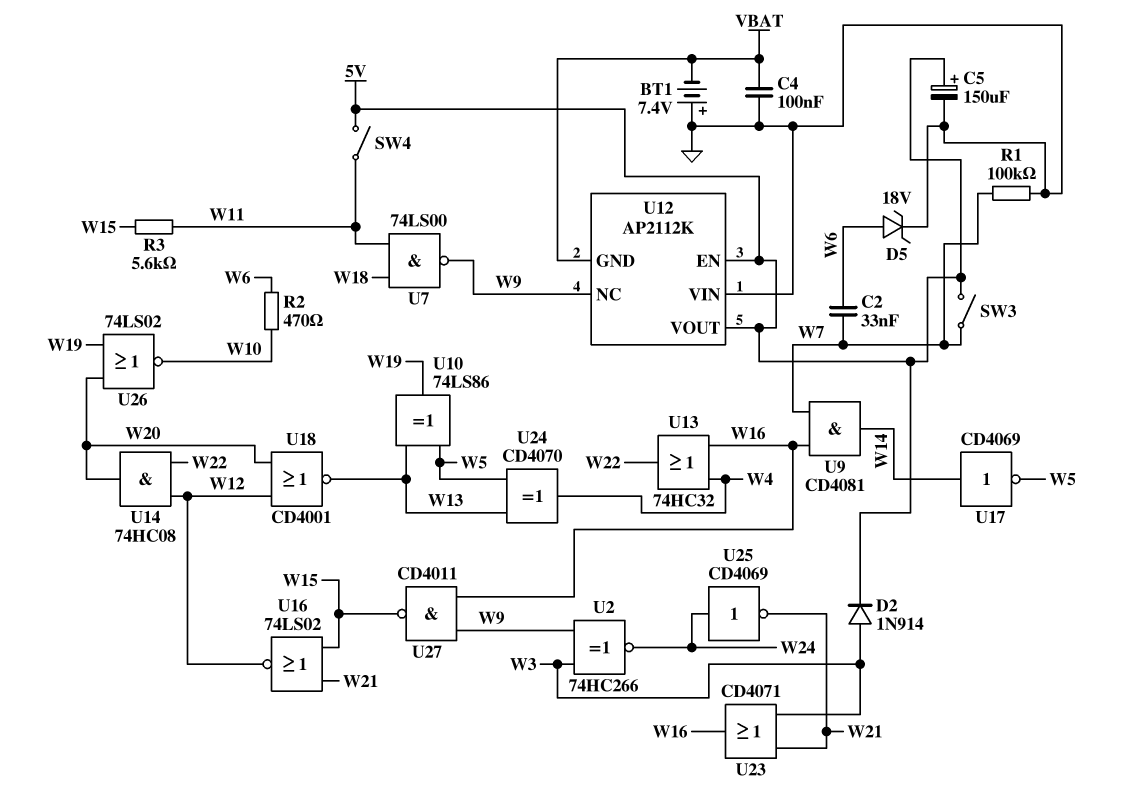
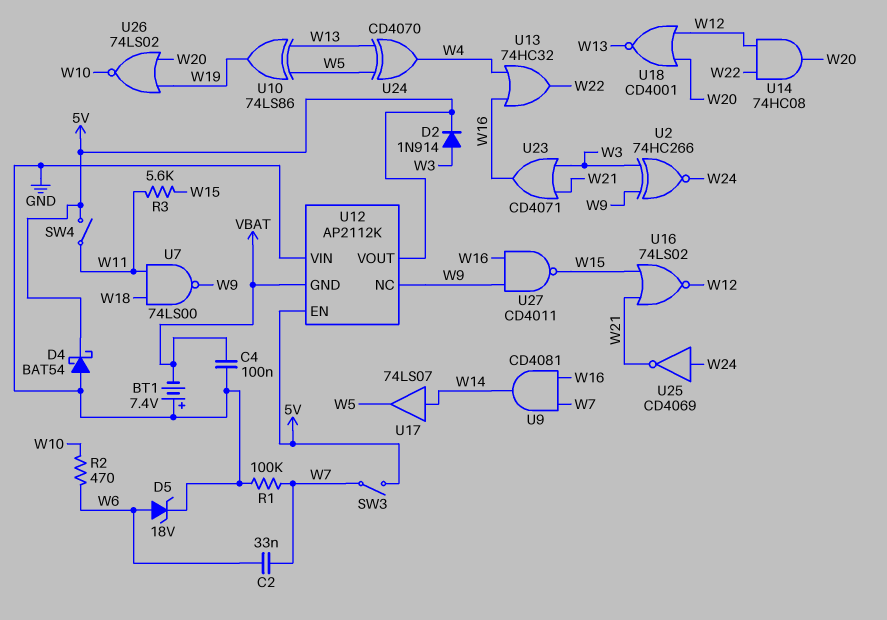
C5: 150uF (plus 5V, minus GND) -> none
D4: none -> schottky BAT54 (A GND, K 5V)
U17: NOT CD4069 (in W14, out W5) -> buffer 74LS07 (in W14, out W5)

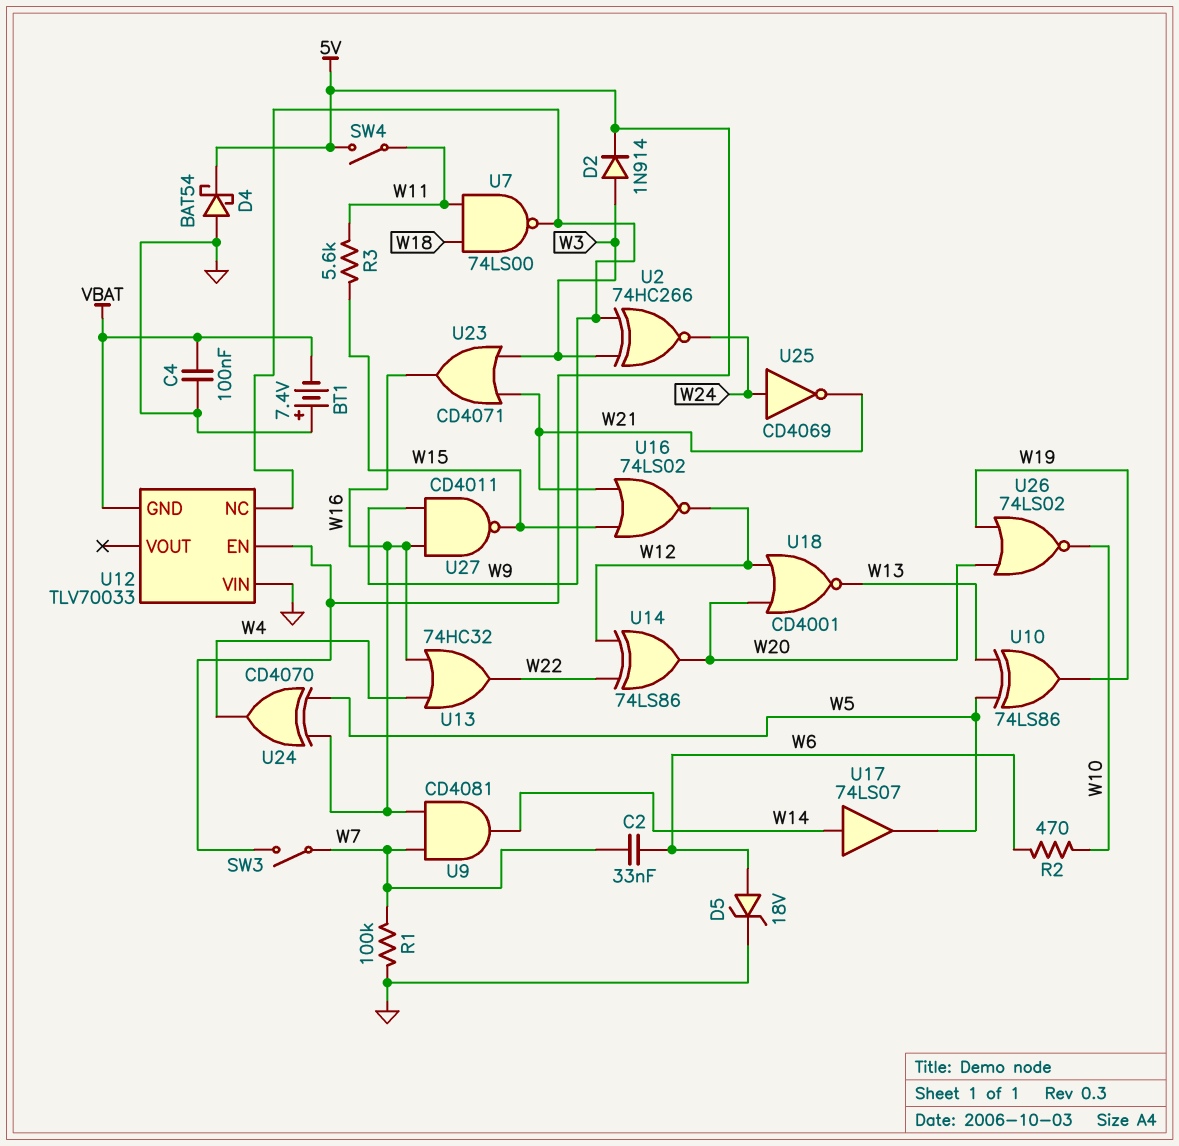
U12: AP2112K -> TLV70033
U12 pin VOUT: 5V -> none
U14: AND 74HC08 (in W12, in W22, out W20) -> XOR 74LS86 (in W12, in W22, out W20)
U24: XOR CD4070 (in W5, in W13, out W4) -> XOR CD4070 (in W5, in W16, out W4)

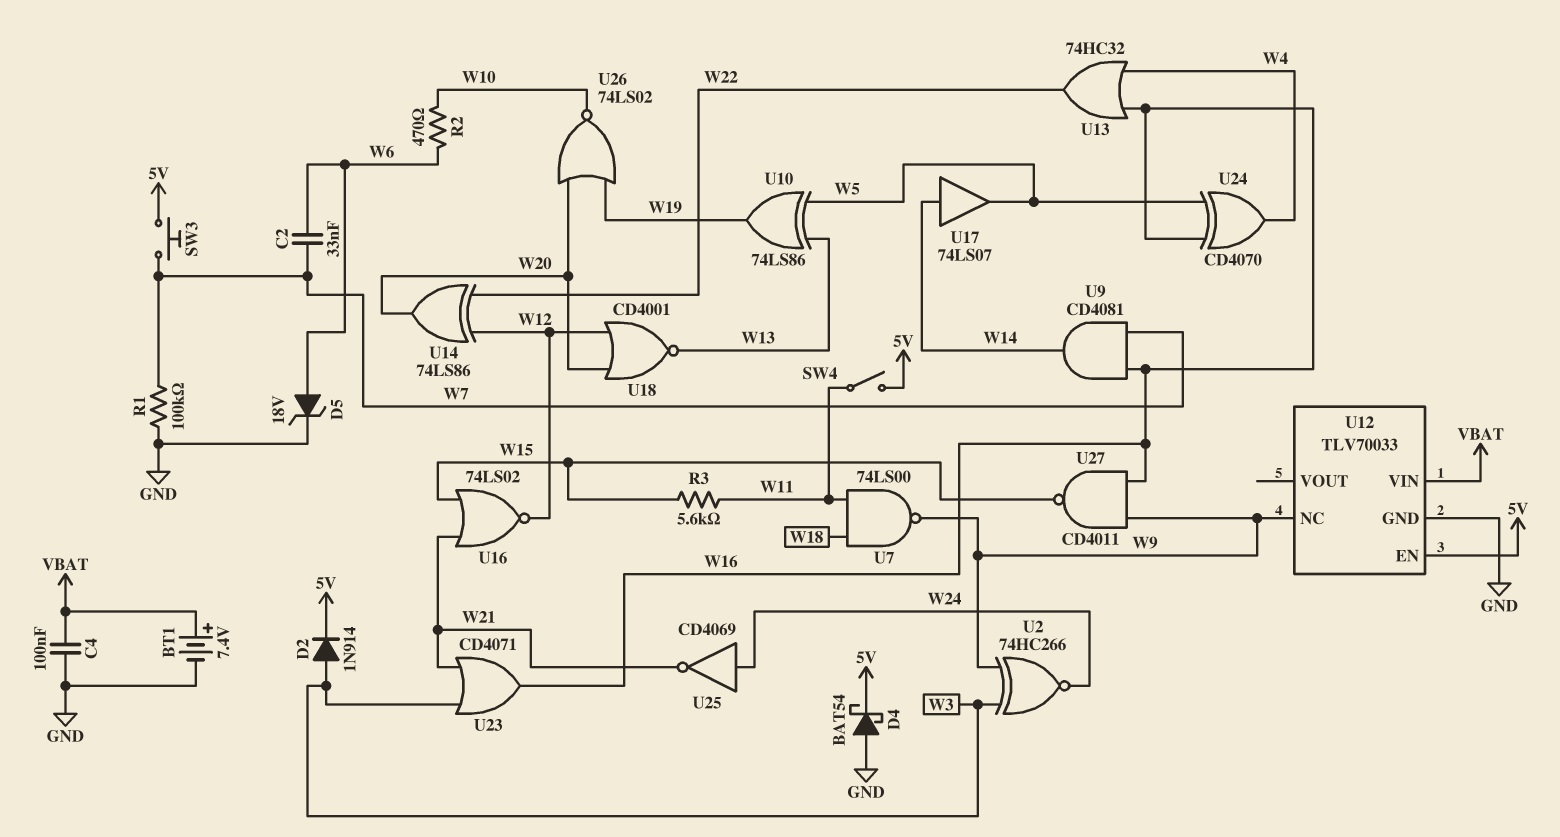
BT1: 7.4V (plus GND, minus VBAT) -> 7.4V (plus VBAT, minus GND)
SW3: switch (5V, W7) -> button (5V, W7)
U12 pin GND: VBAT -> GND
U12 pin VIN: GND -> VBAT

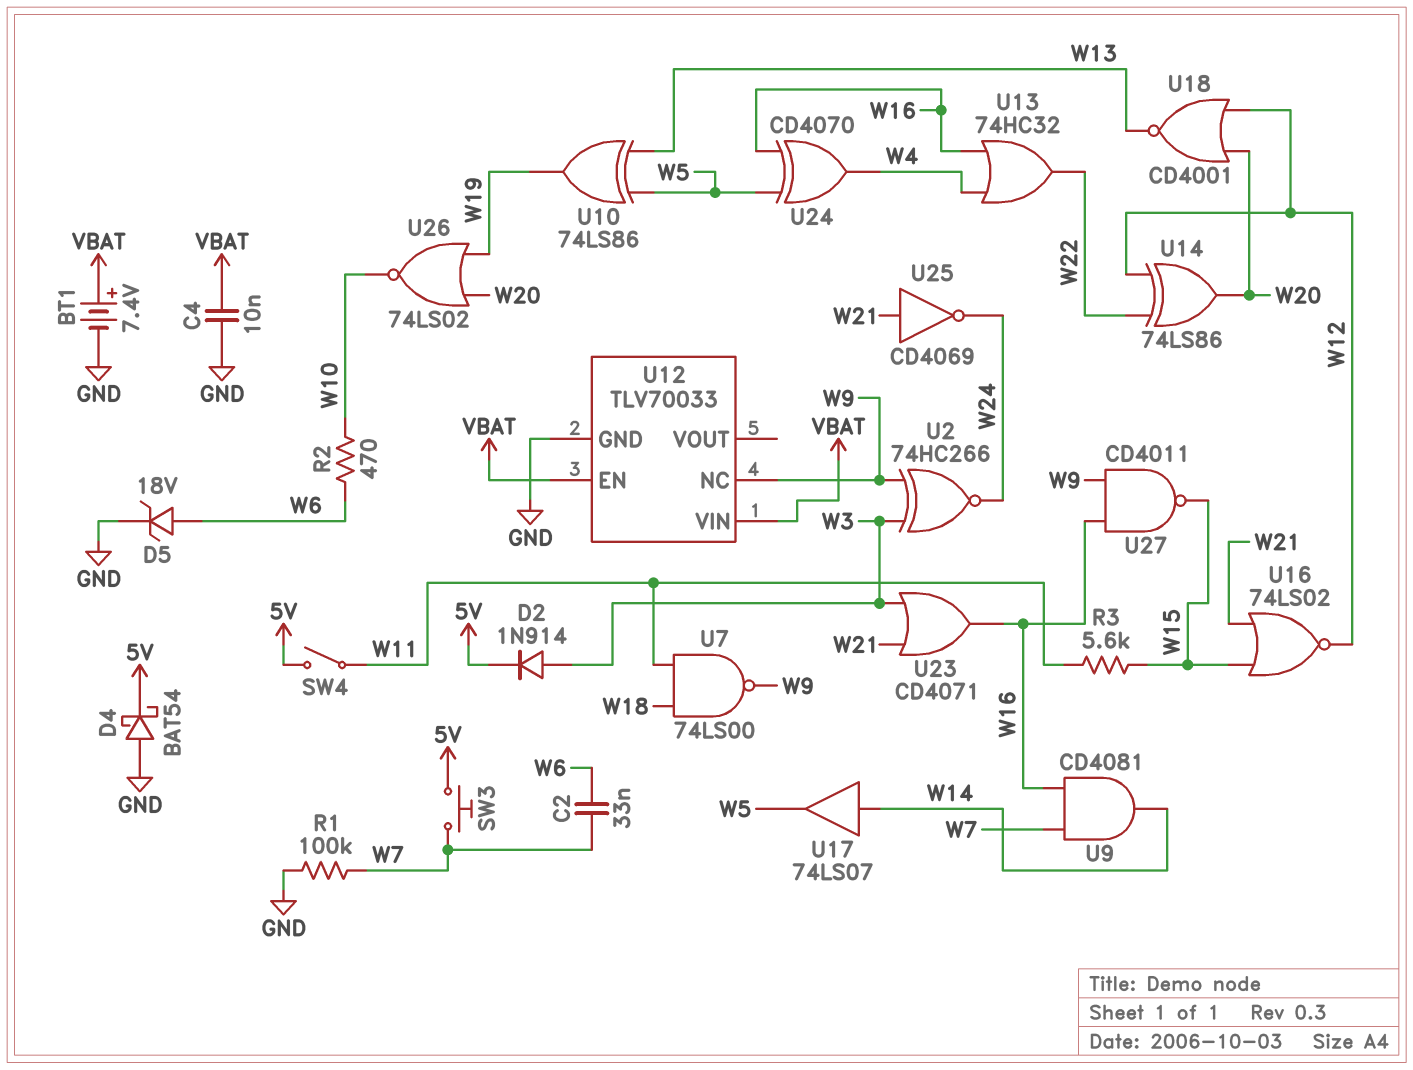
C4: 100nF (GND, VBAT) -> 10nF (GND, VBAT)
U12 pin EN: 5V -> VBAT
U25: NOT CD4069 (in W24, out W21) -> NOT CD4069 (in W21, out W24)

